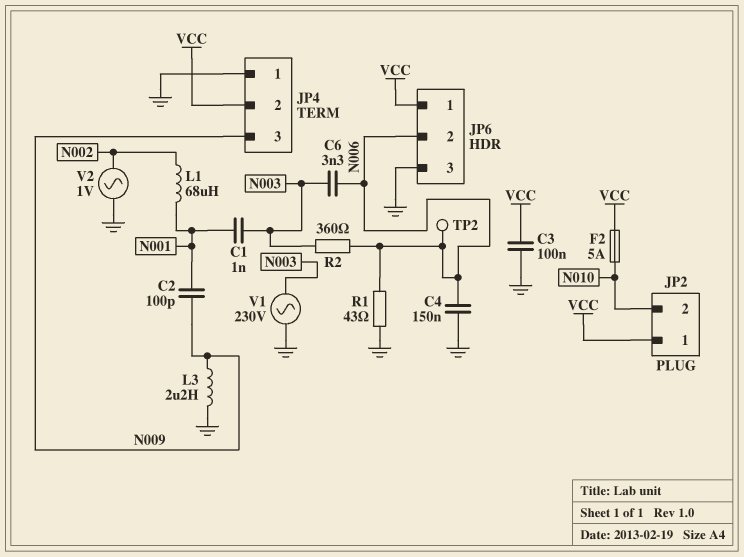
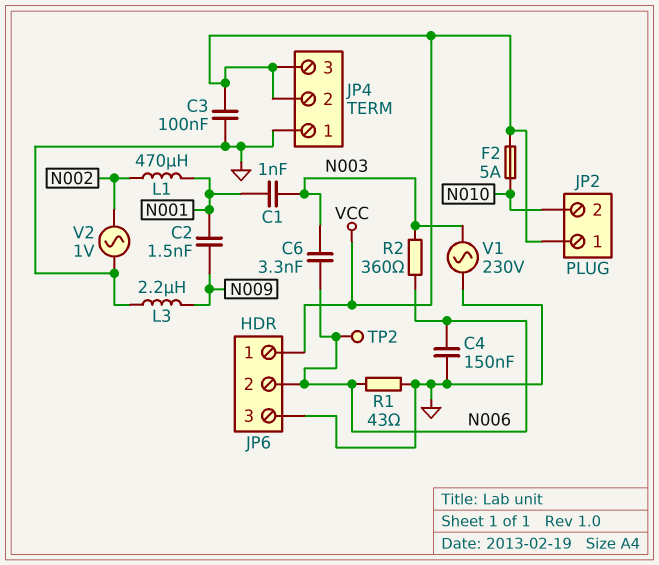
C2: 100pF (N001, N009) -> 1.5nF (N001, N009)
JP4 pin 3: N009 -> VCC
L1: 68uH (N001, N002) -> 470uH (N001, N002)

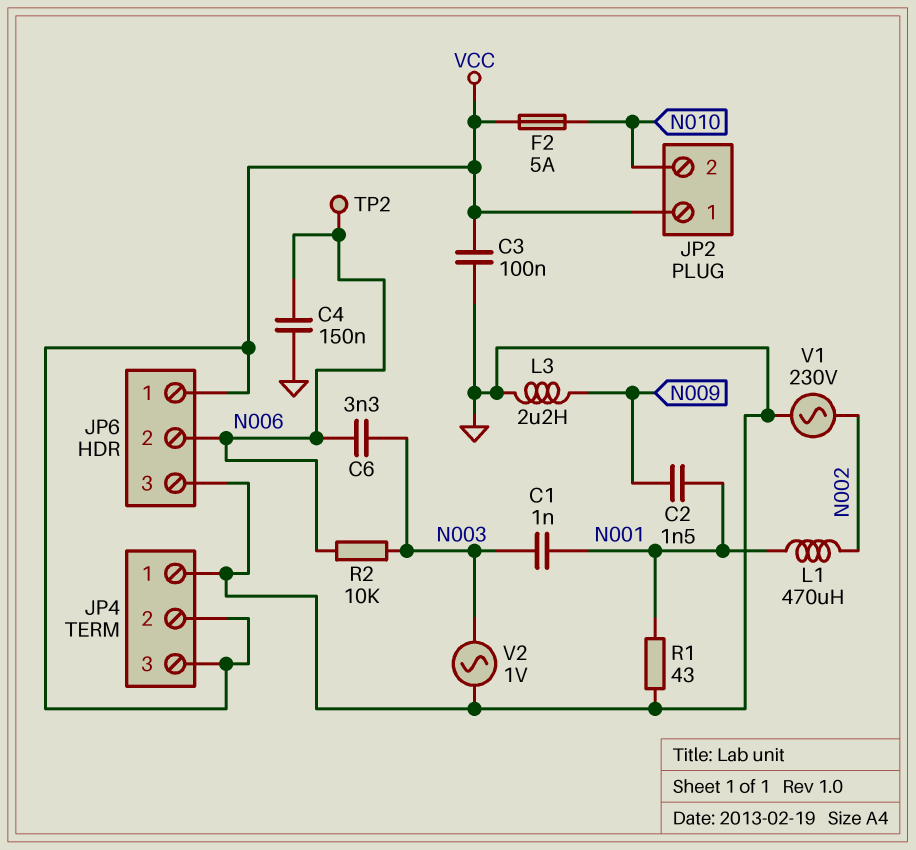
R1: 43 (GND, N006) -> 43 (GND, N001)
R2: 360 (N003, N006) -> 10k (N003, N006)
V1: AC 230V (GND, N003) -> AC 230V (GND, N002)
V2: AC 1V (GND, N002) -> AC 1V (GND, N003)

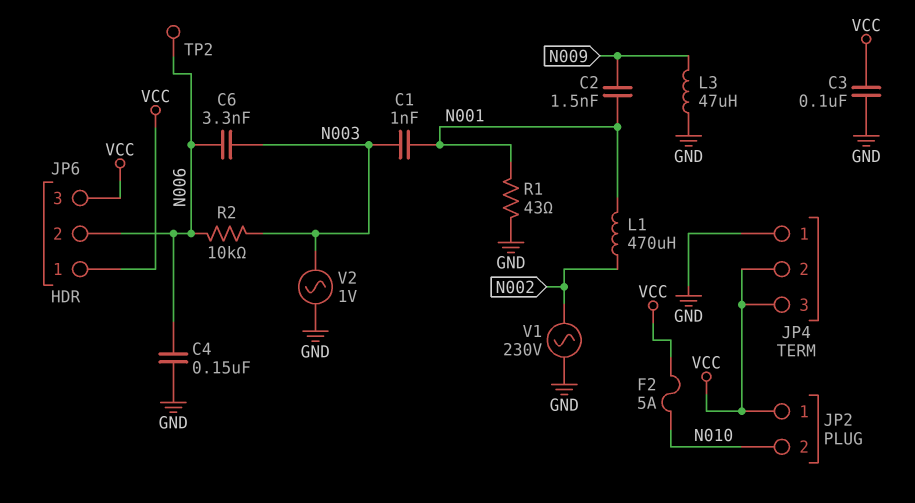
JP6 pin 3: GND -> VCC
L3: 2.2uH (GND, N009) -> 47uH (GND, N009)

